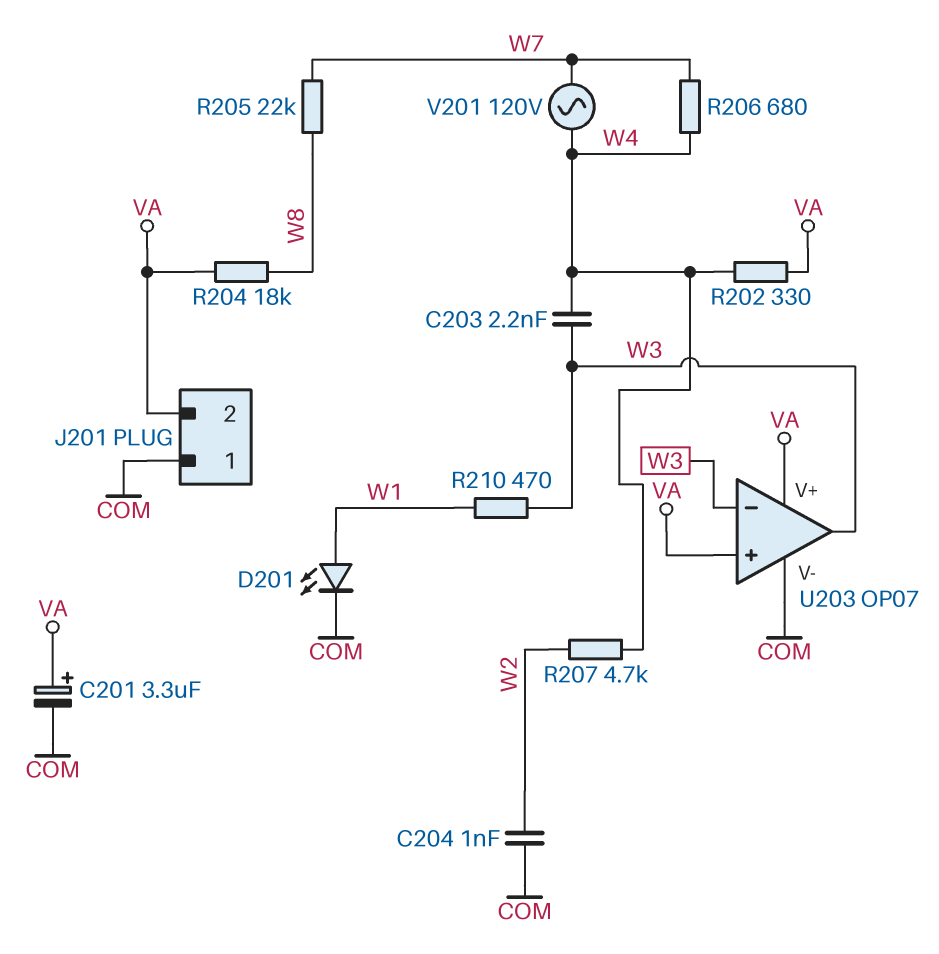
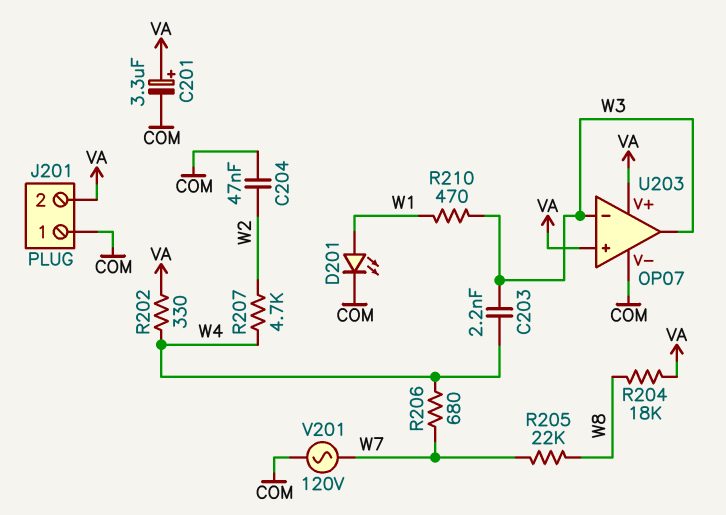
C204: 1nF (COM, W2) -> 47nF (COM, W2)
V201: AC 120V (W4, W7) -> AC 120V (COM, W7)

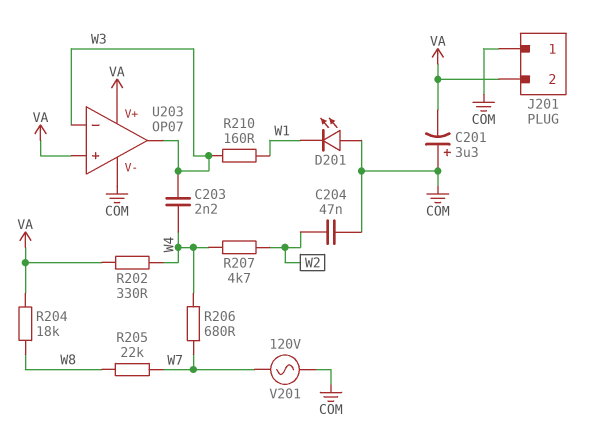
C201: 3.3uF (plus VA, minus COM) -> 3.3uF (plus COM, minus VA)
D201: LED (A W1, K COM) -> LED (A COM, K W1)
R210: 470 (W1, W3) -> 160 (W1, W3)

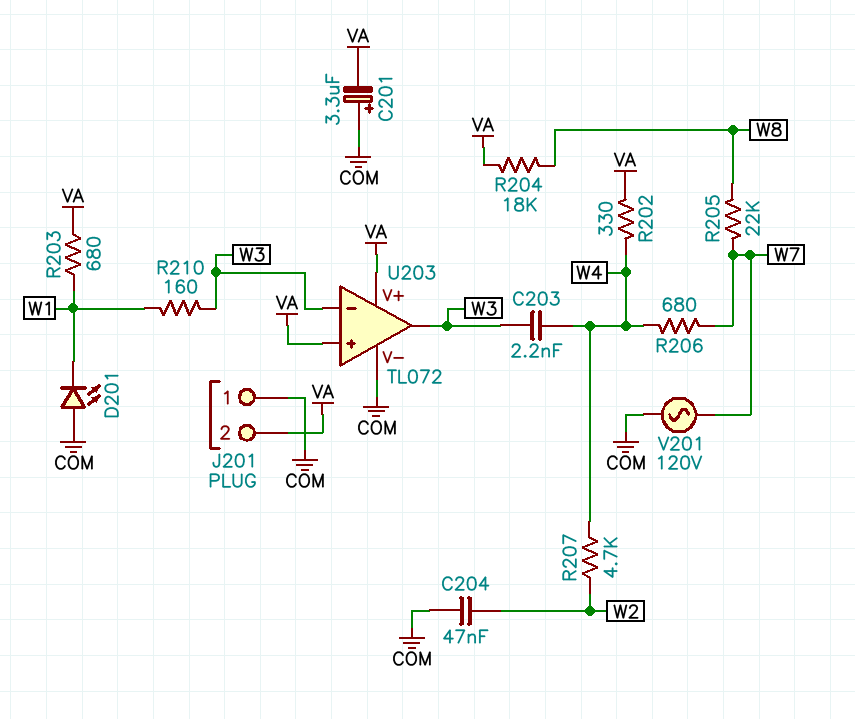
R203: none -> 680 (VA, W1)
U203: OP07 -> TL072

